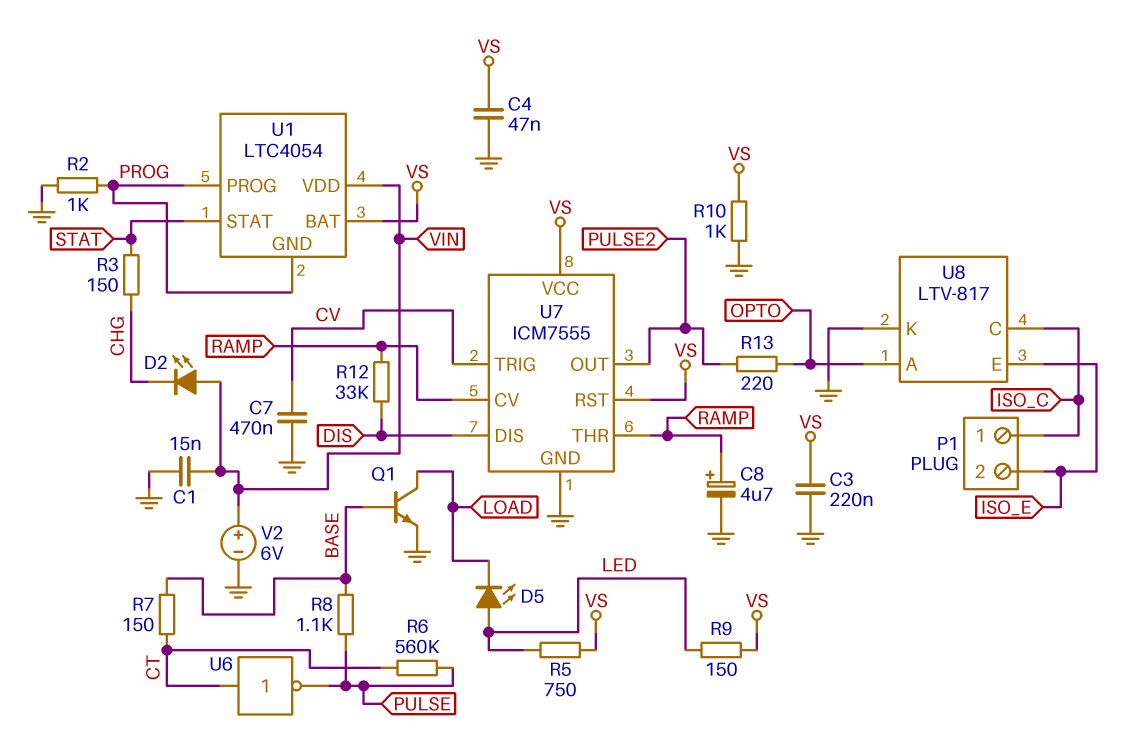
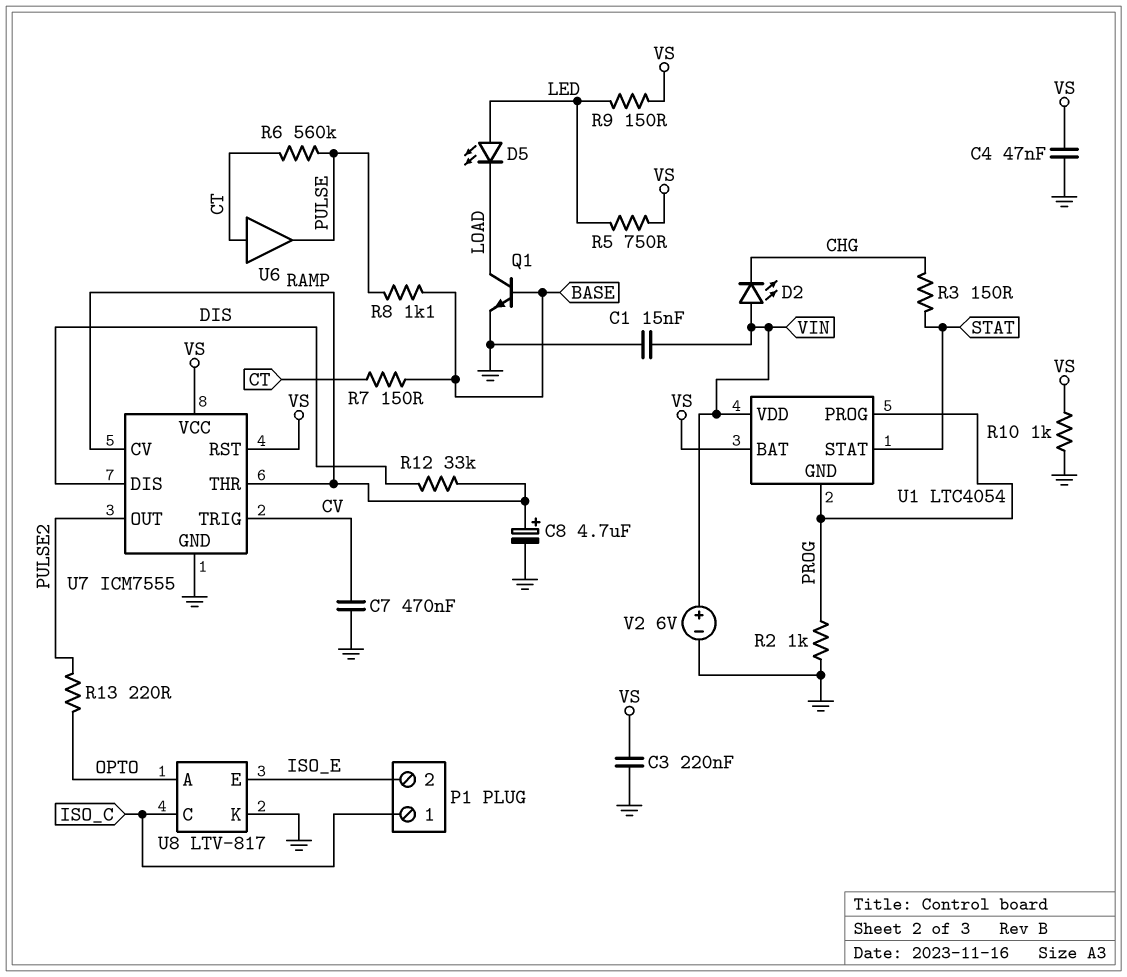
U6: NOT (in CT, out PULSE) -> buffer (in CT, out PULSE)

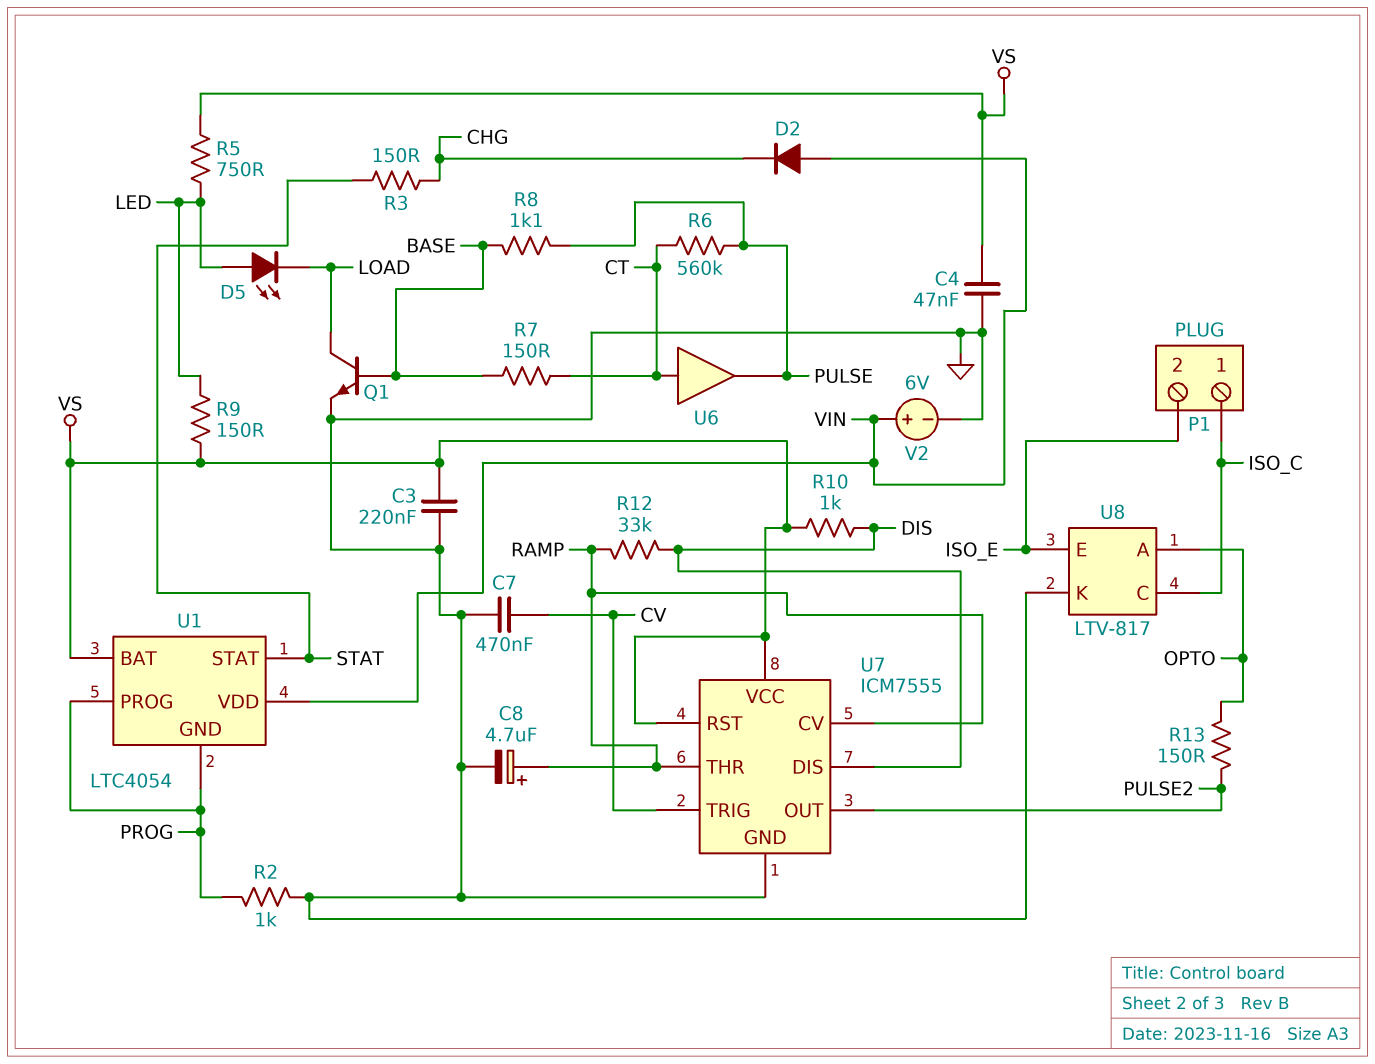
C1: 15nF (GND, VIN) -> none
D2: LED (A VIN, K CHG) -> diode (A VIN, K CHG)
R10: 1k (GND, VS) -> 1k (DIS, VS)
R13: 220 (OPTO, PULSE2) -> 150 (OPTO, PULSE2)

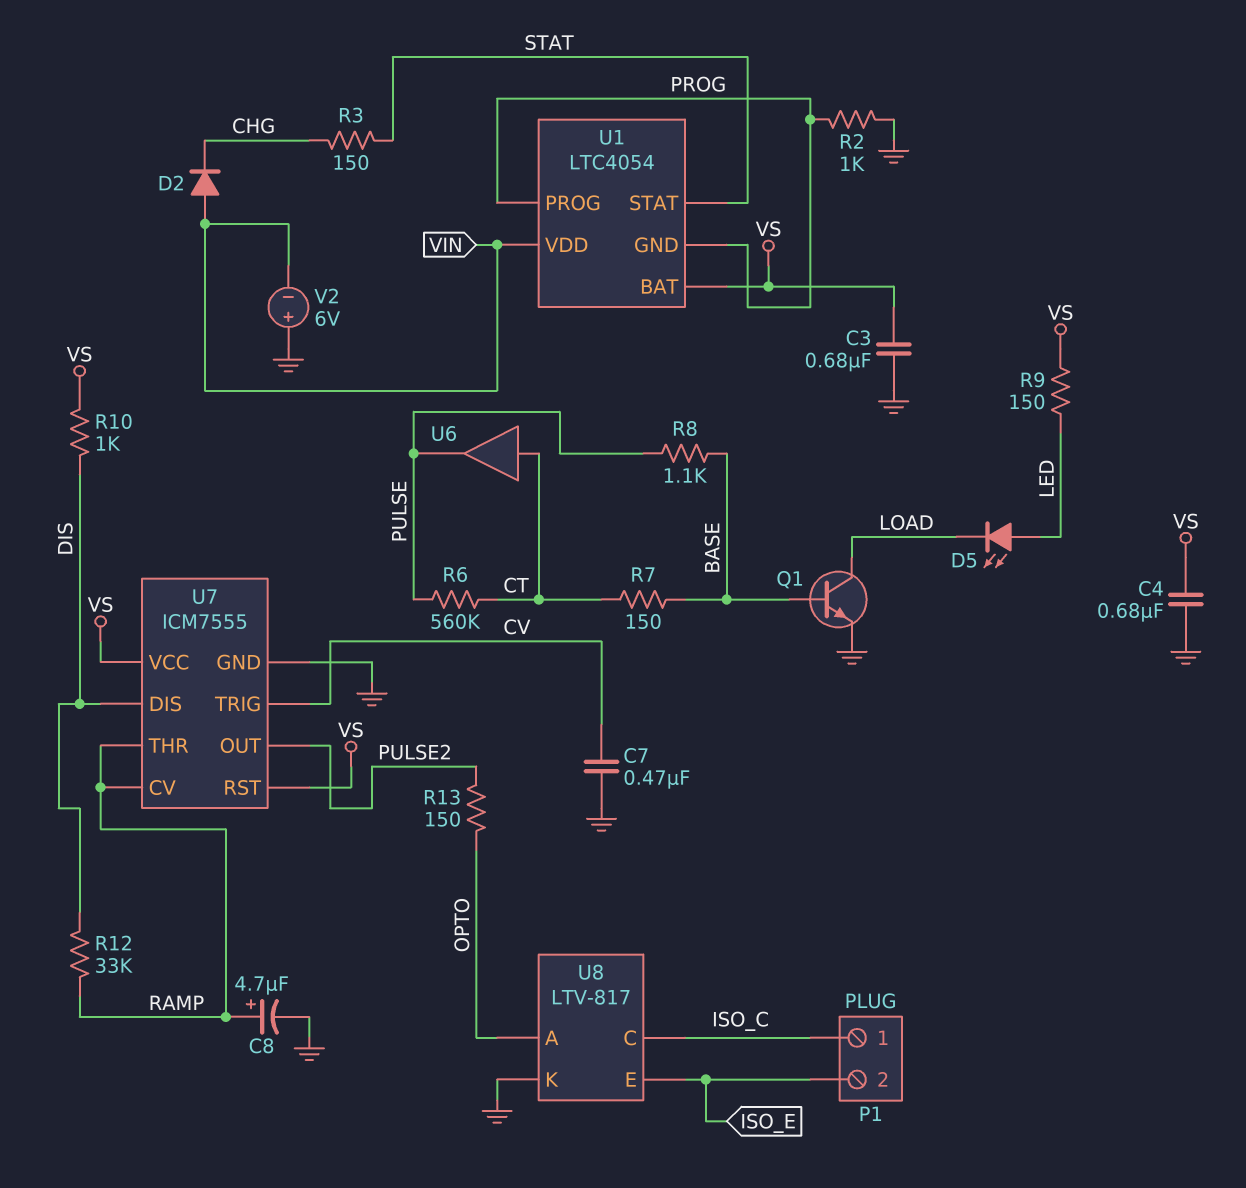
C3: 220nF (GND, VS) -> 680nF (GND, VS)
C4: 47nF (GND, VS) -> 680nF (GND, VS)
R5: 750 (LED, VS) -> none
V2: 6V (plus VIN, minus GND) -> 6V (plus GND, minus VIN)

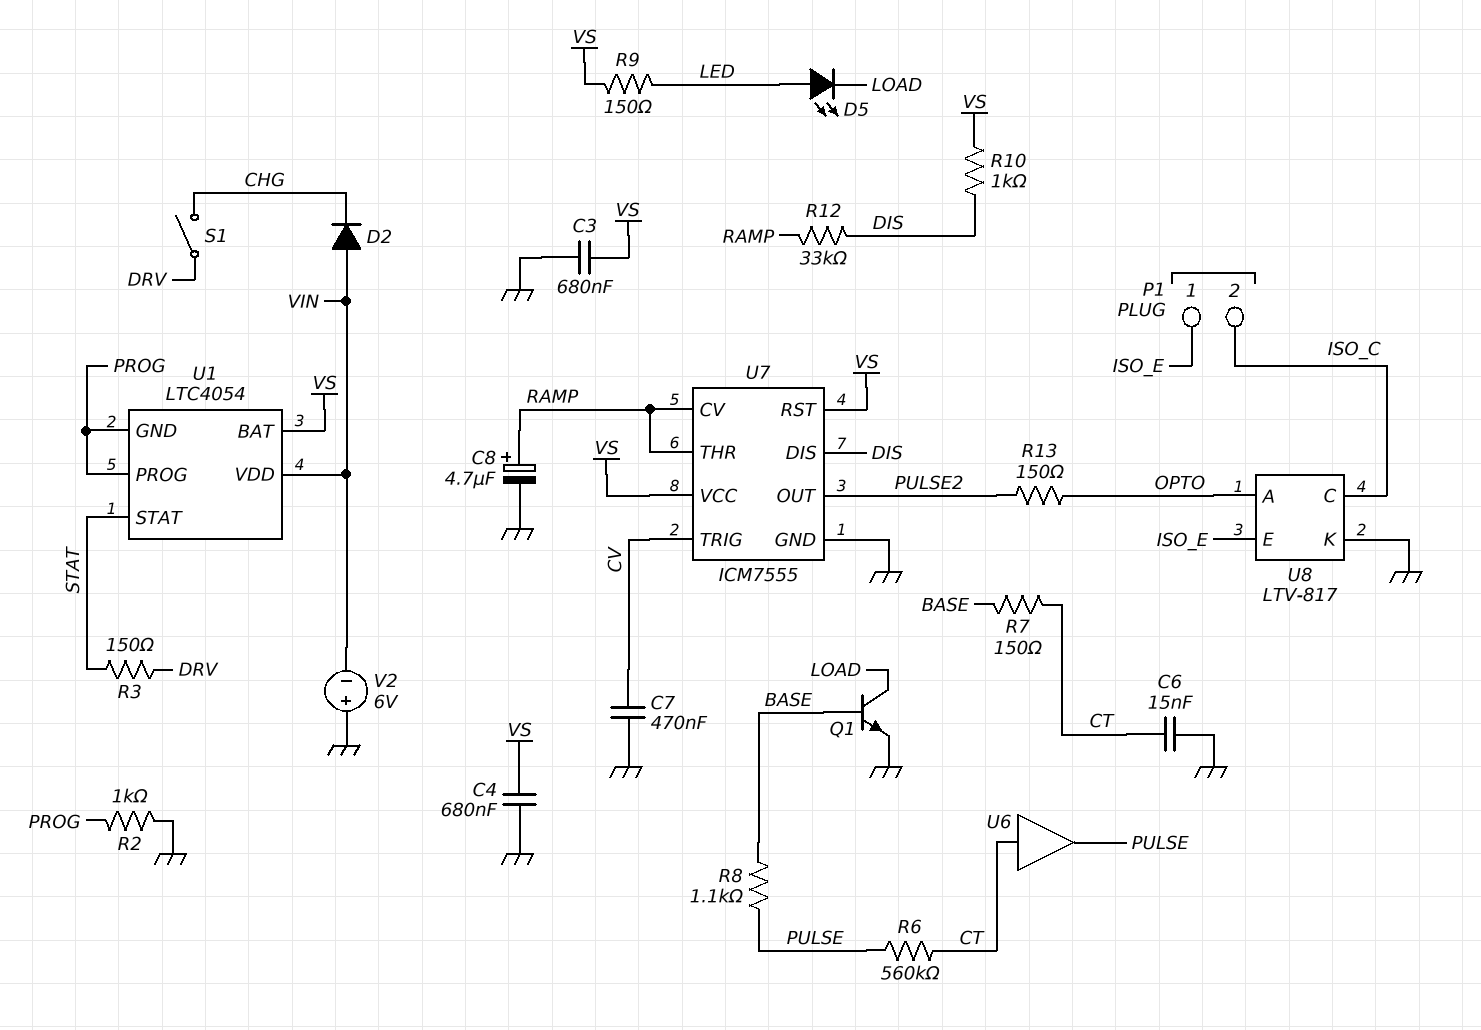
C6: none -> 15nF (CT, GND)
P1 pin 1: ISO_C -> ISO_E
P1 pin 2: ISO_E -> ISO_C
R3: 150 (CHG, STAT) -> 150 (DRV, STAT)
S1: none -> switch (CHG, DRV)

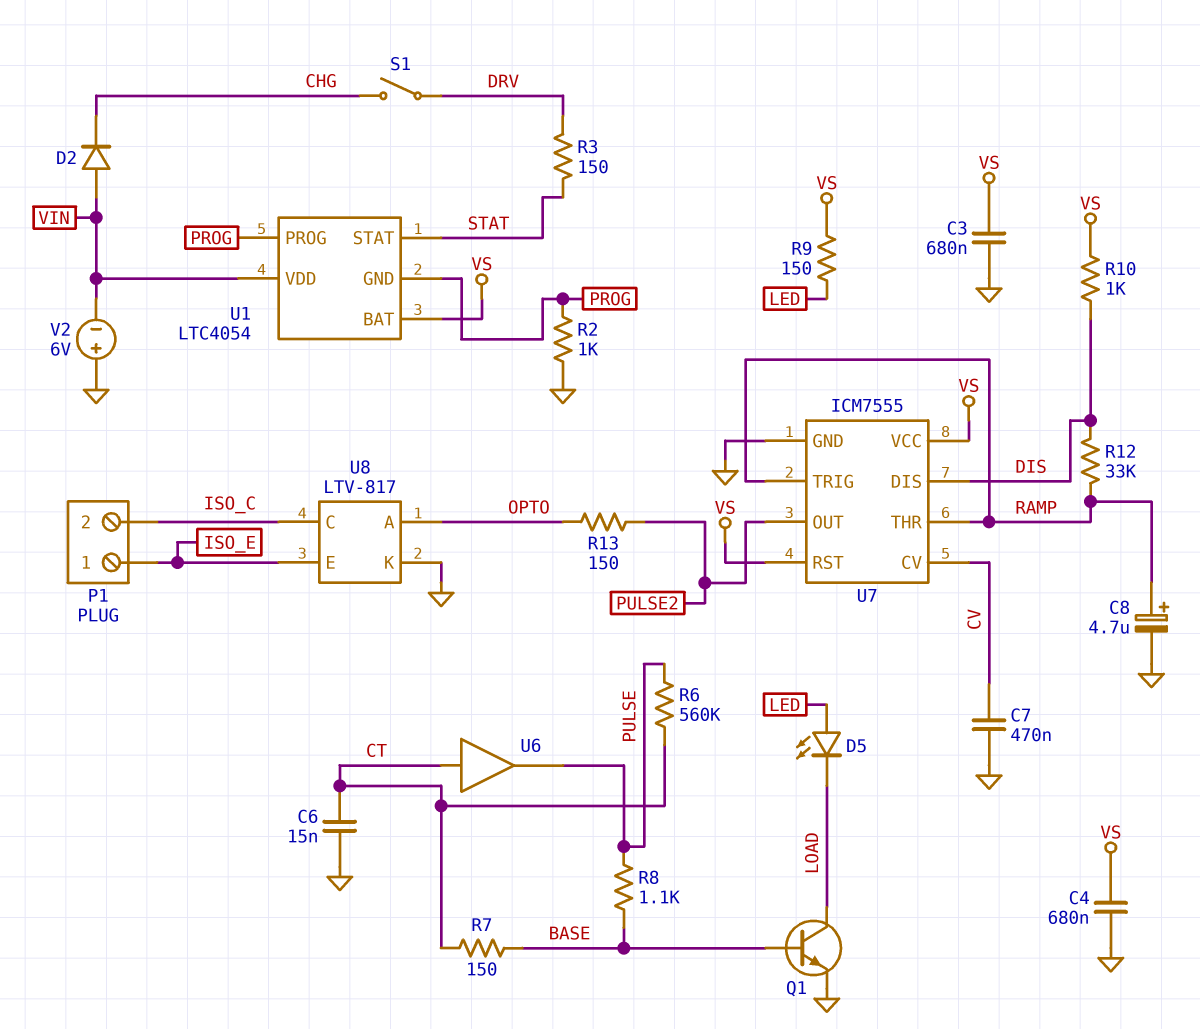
U7 pin CV: RAMP -> CV
U7 pin TRIG: CV -> RAMP

